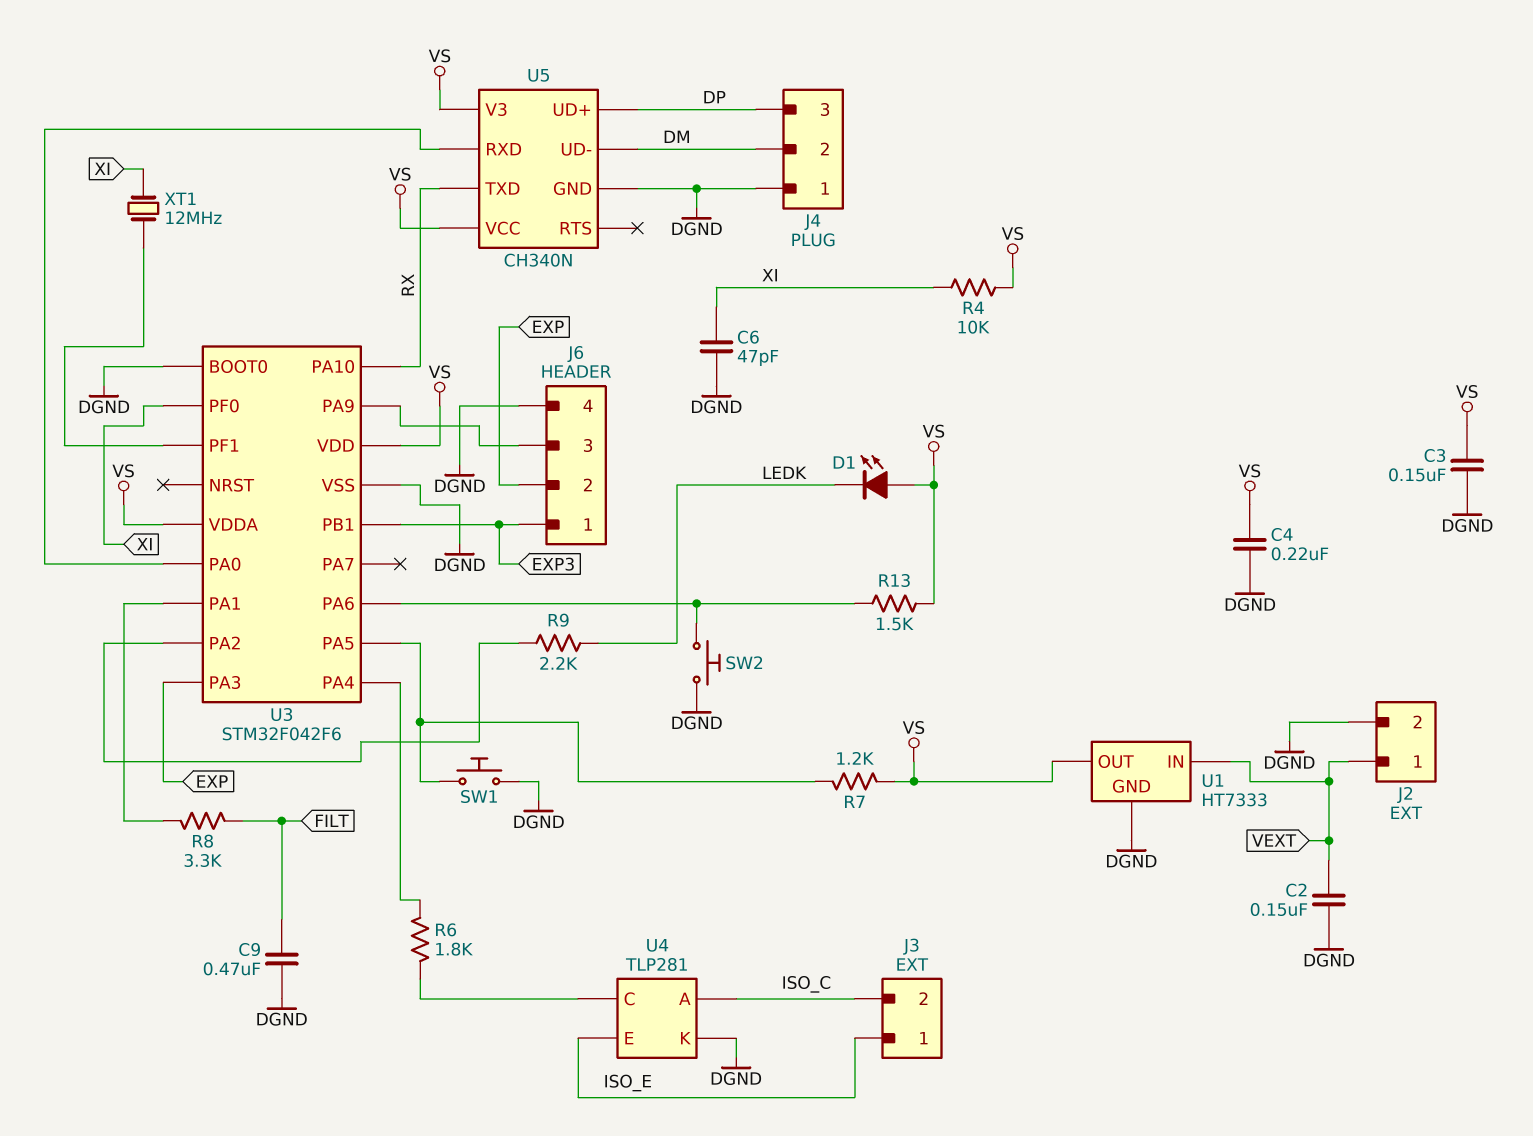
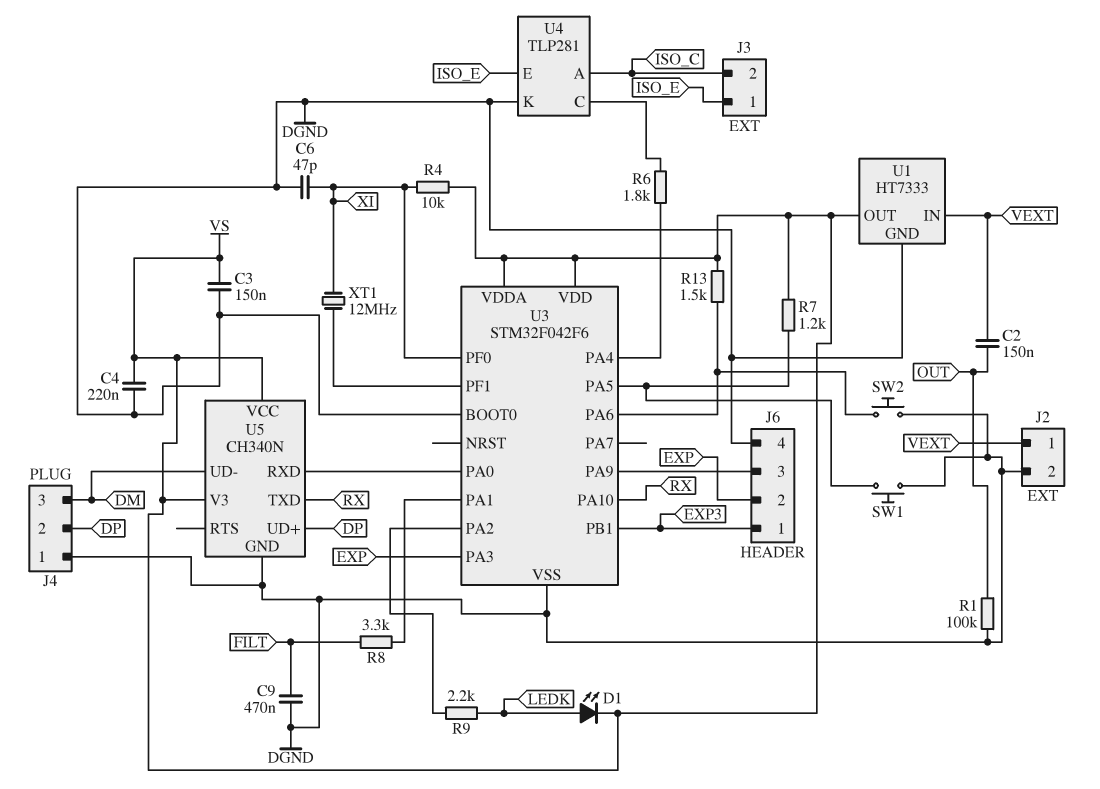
C2: 150nF (DGND, VEXT) -> 150nF (OUT, VEXT)
D1: LED (A VS, K LEDK) -> LED (A LEDK, K VS)
J4 pin 2: DM -> DP
J4 pin 3: DP -> DM
R1: none -> 100k (DGND, OUT)

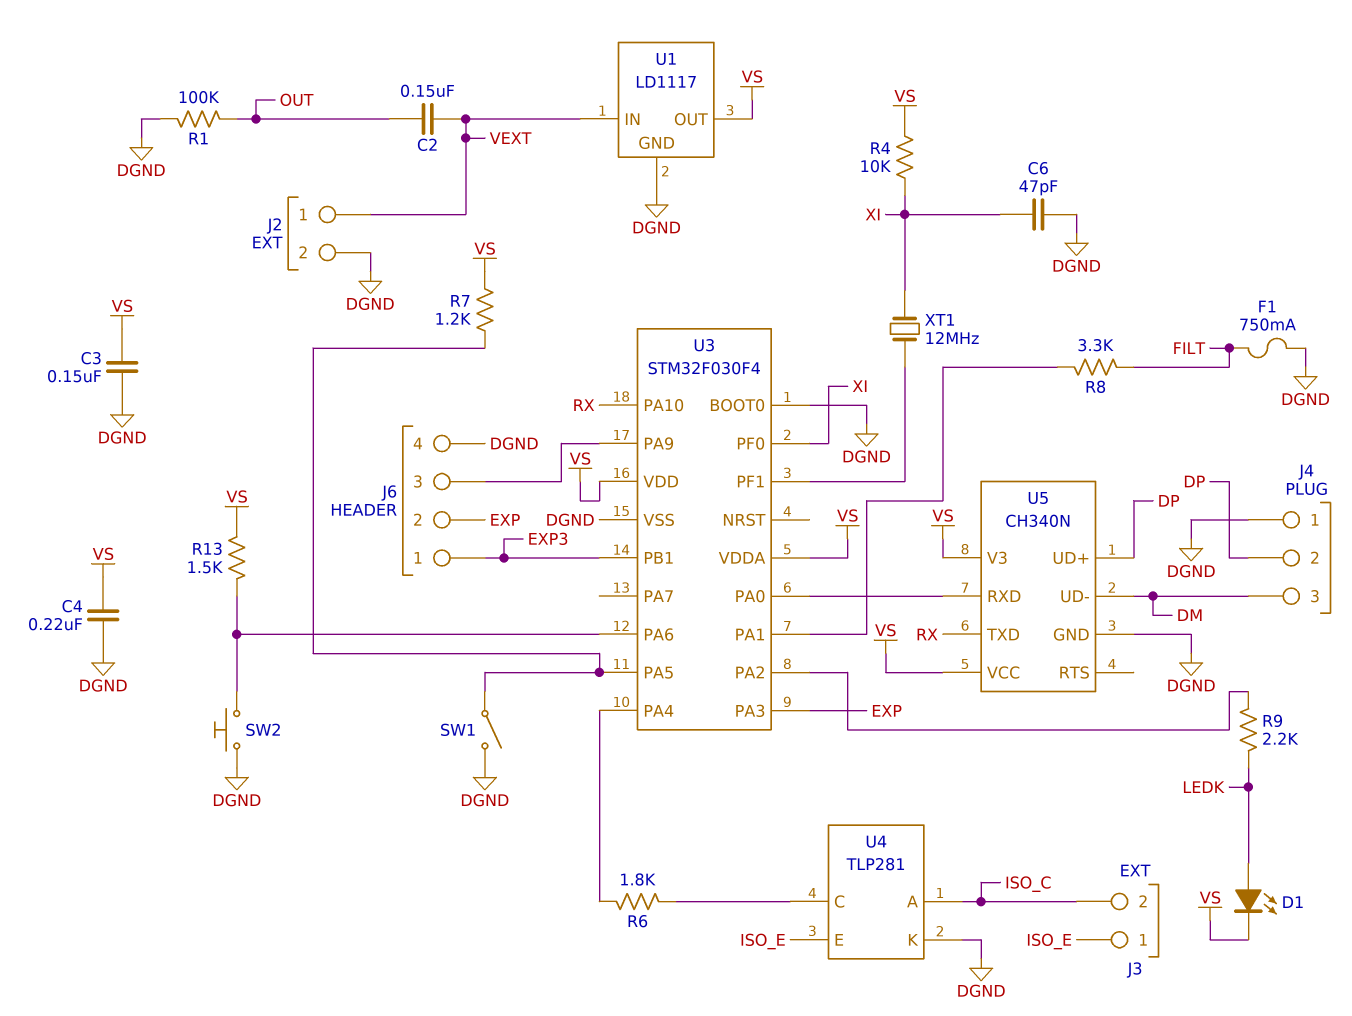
C9: 470nF (DGND, FILT) -> none
F1: none -> 750mA (DGND, FILT)
SW1: button (DGND, U3/PA5) -> switch (DGND, U3/PA5)
U1: HT7333 -> LD1117
U3: STM32F042F6 -> STM32F030F4

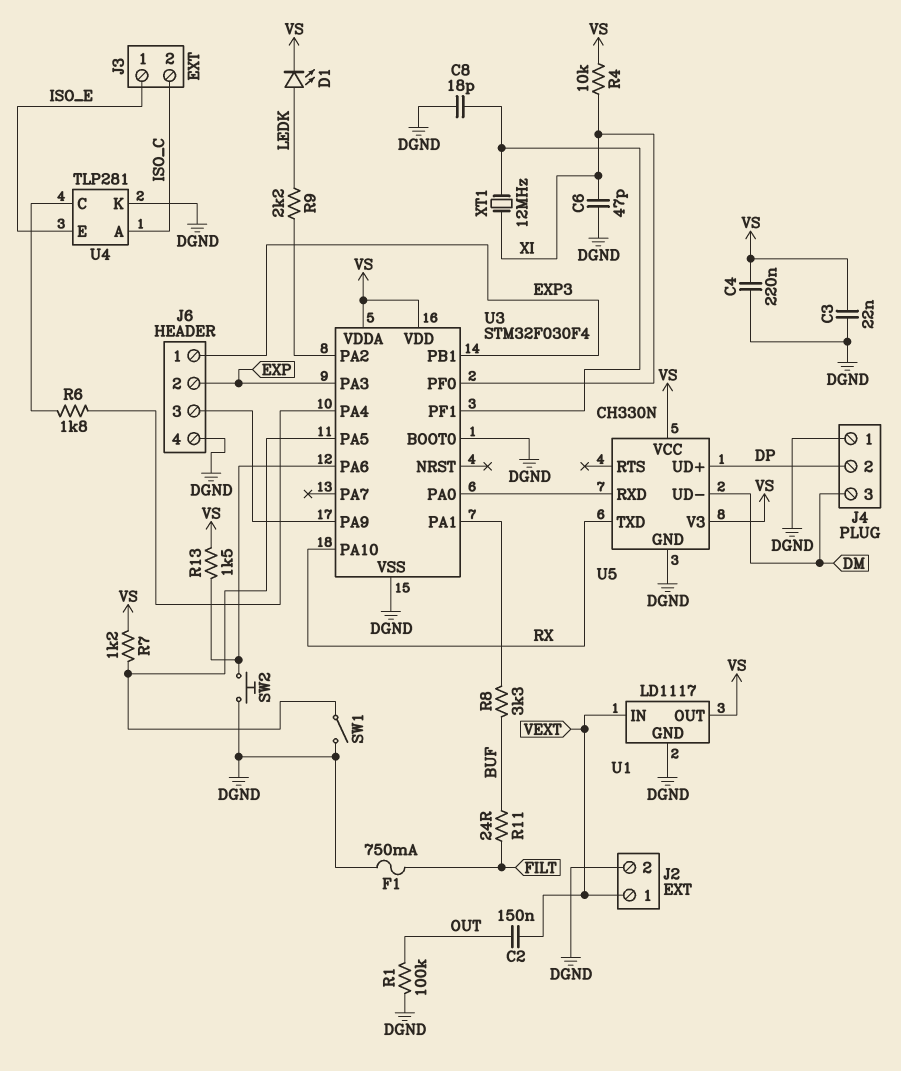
C3: 150nF (DGND, VS) -> 22nF (DGND, VS)
C8: none -> 18pF (DGND, U3/PF1)
R8: 3.3k (FILT, U3/PA1) -> 3.3k (BUF, U3/PA1)
R11: none -> 24 (BUF, FILT)
U5: CH340N -> CH330N

